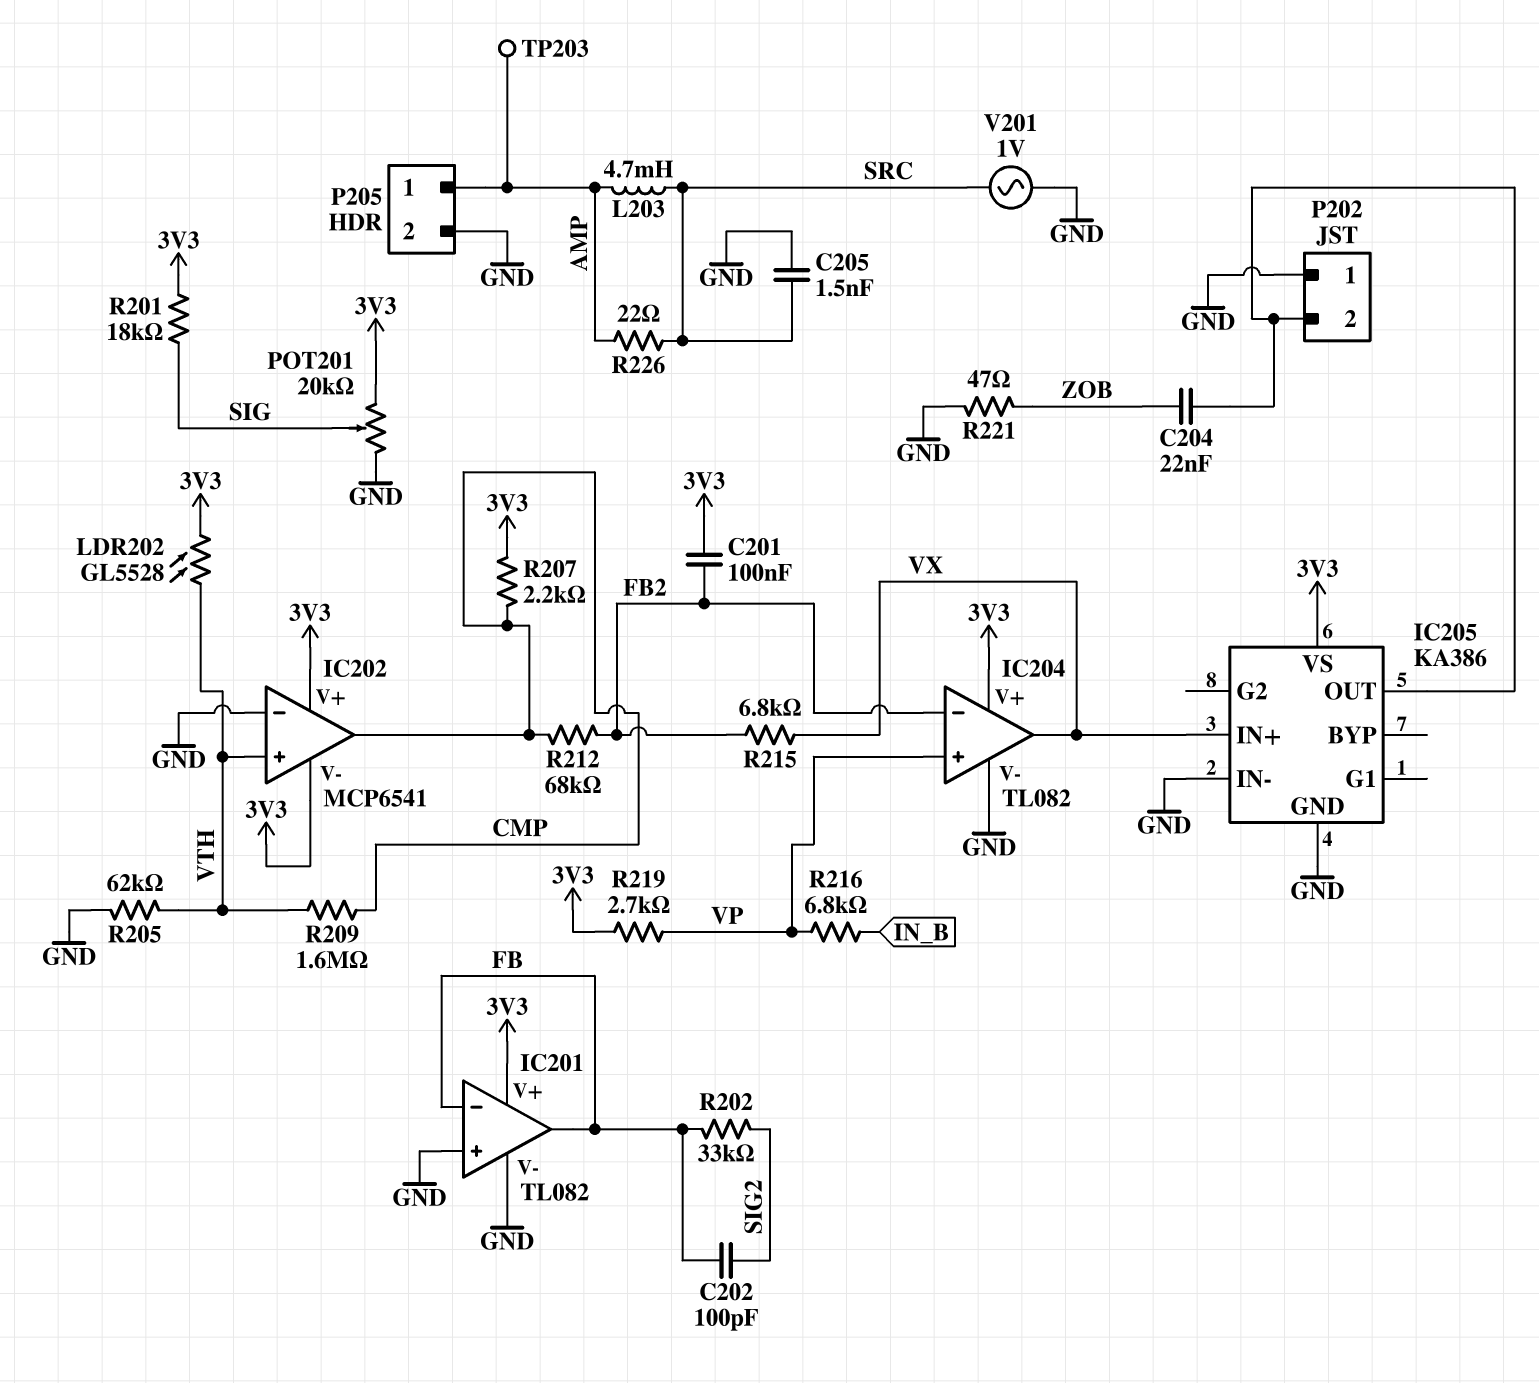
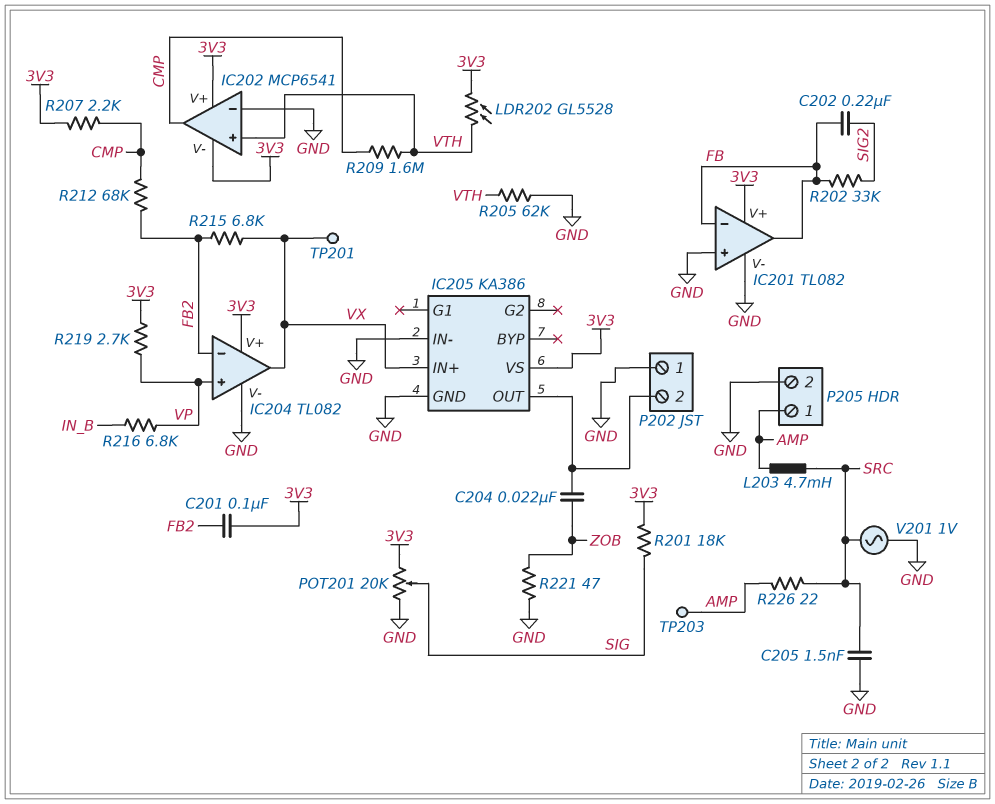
C202: 100pF (FB, SIG2) -> 220nF (FB, SIG2)
TP201: none -> test point (VX)

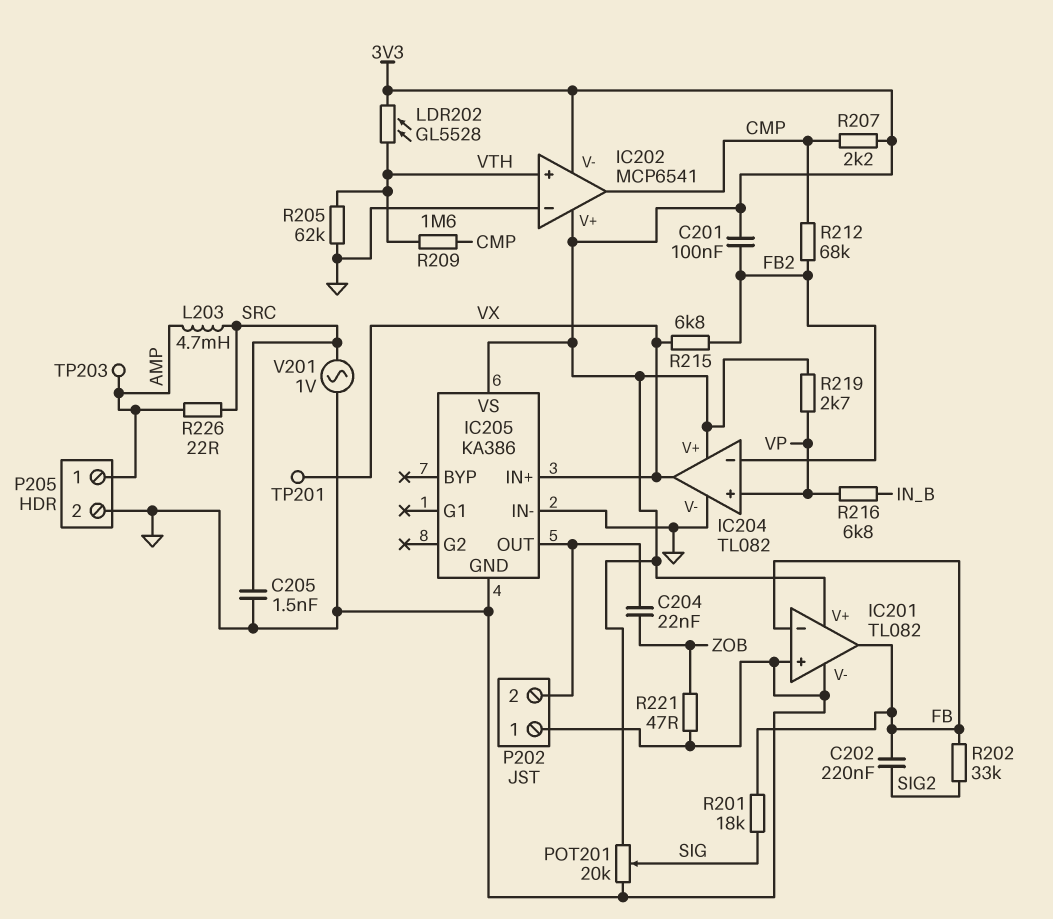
R201: 18k (3V3, SIG) -> 18k (FB, SIG)

